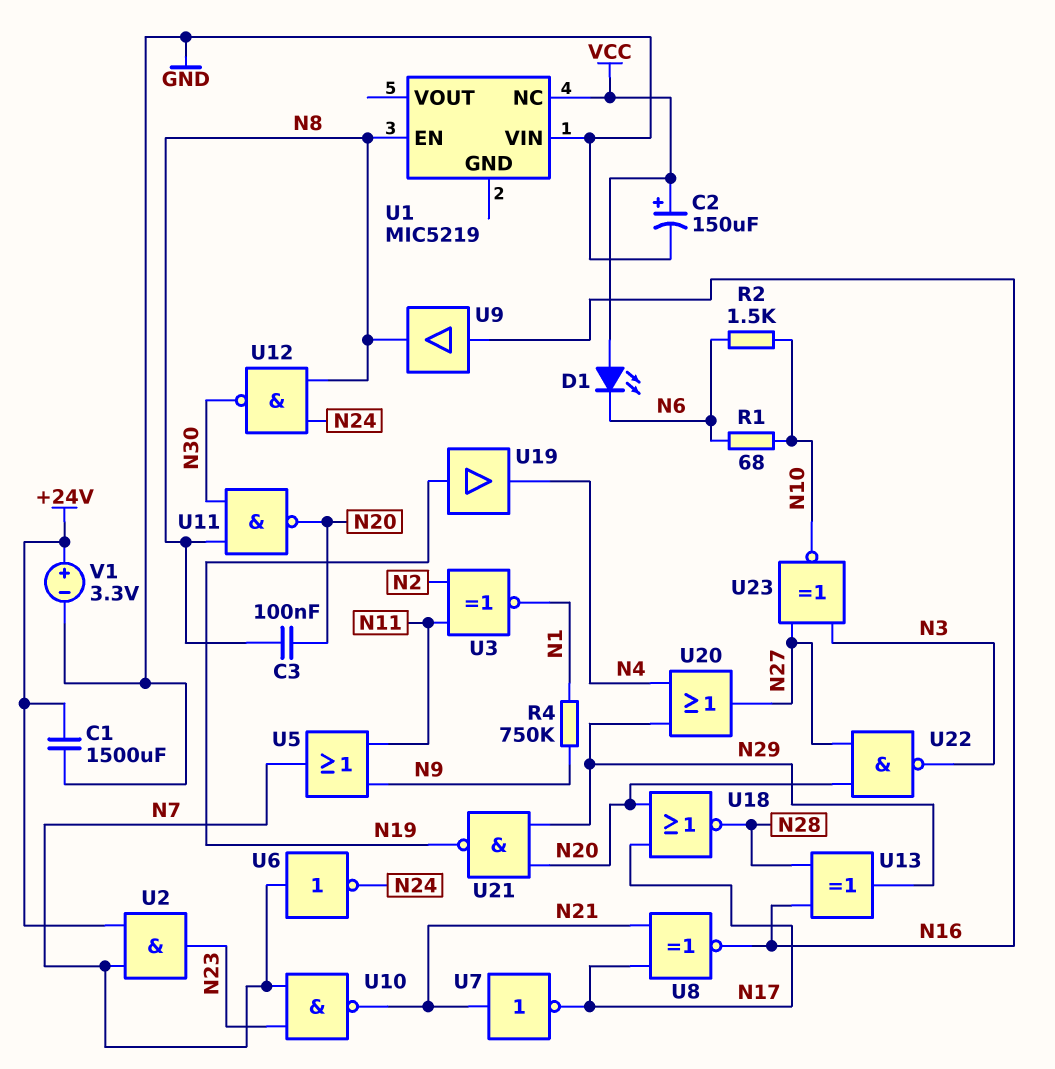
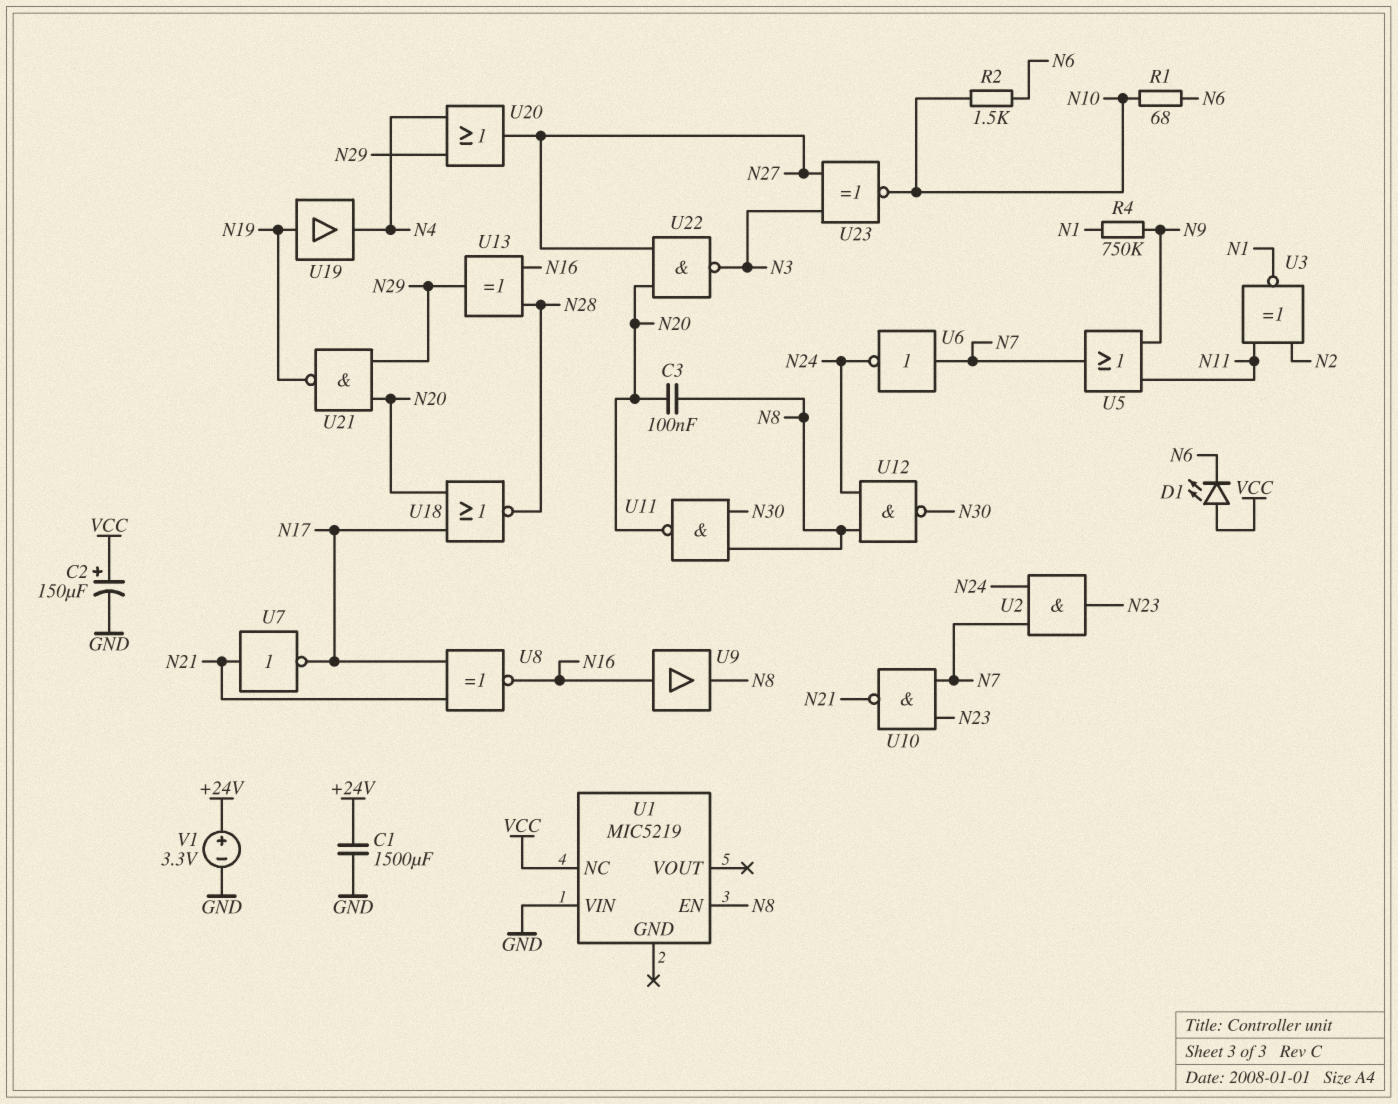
U2: AND (in +24V, in N7, out N23) -> AND (in N7, in N24, out N23)

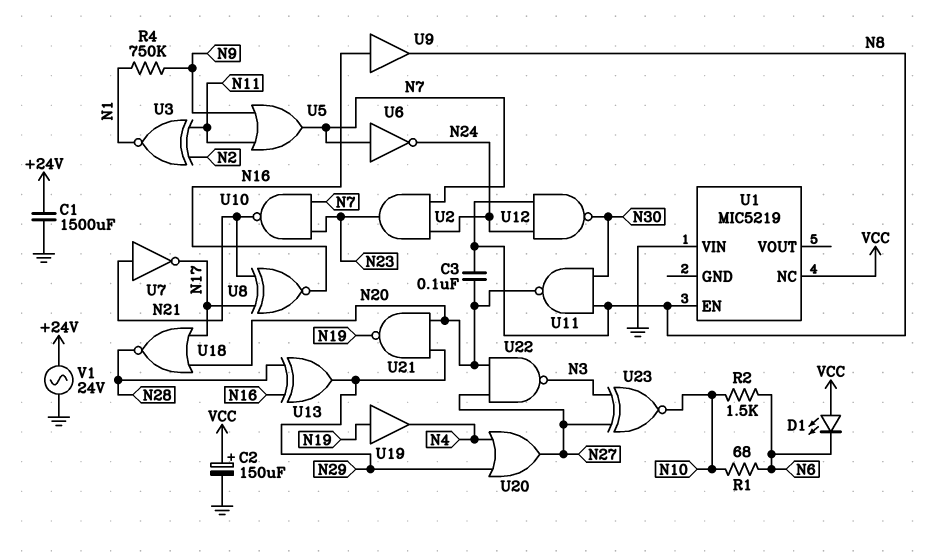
V1: 3.3V (plus +24V, minus GND) -> AC 24V (+24V, GND)

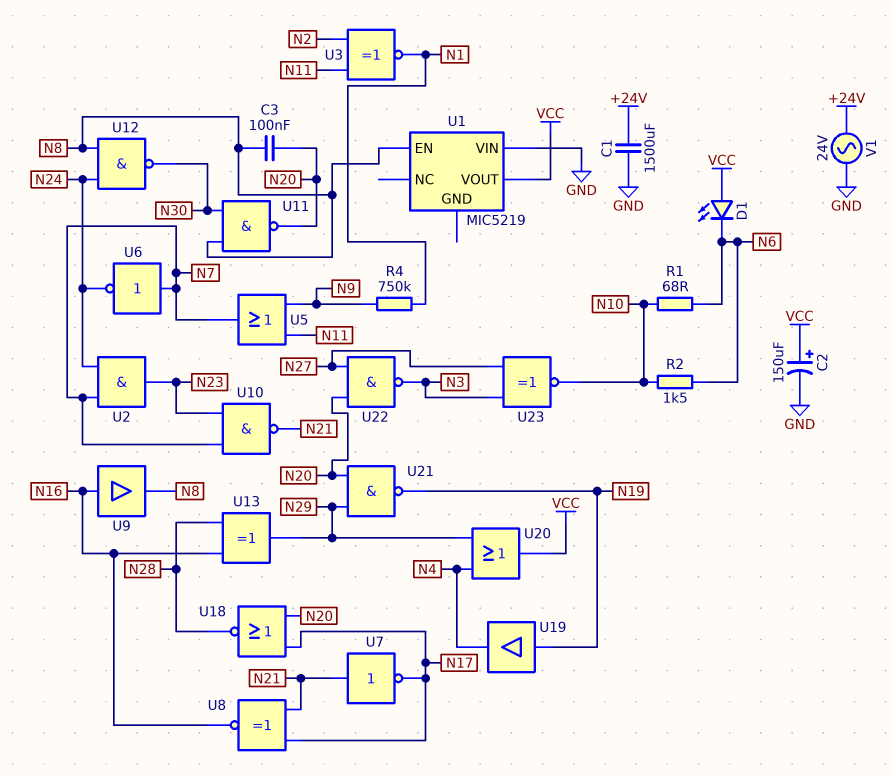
U1 pin NC: VCC -> none
U1 pin VOUT: none -> VCC
U20: OR (in N4, in N29, out N27) -> OR (in N4, in N29, out VCC)

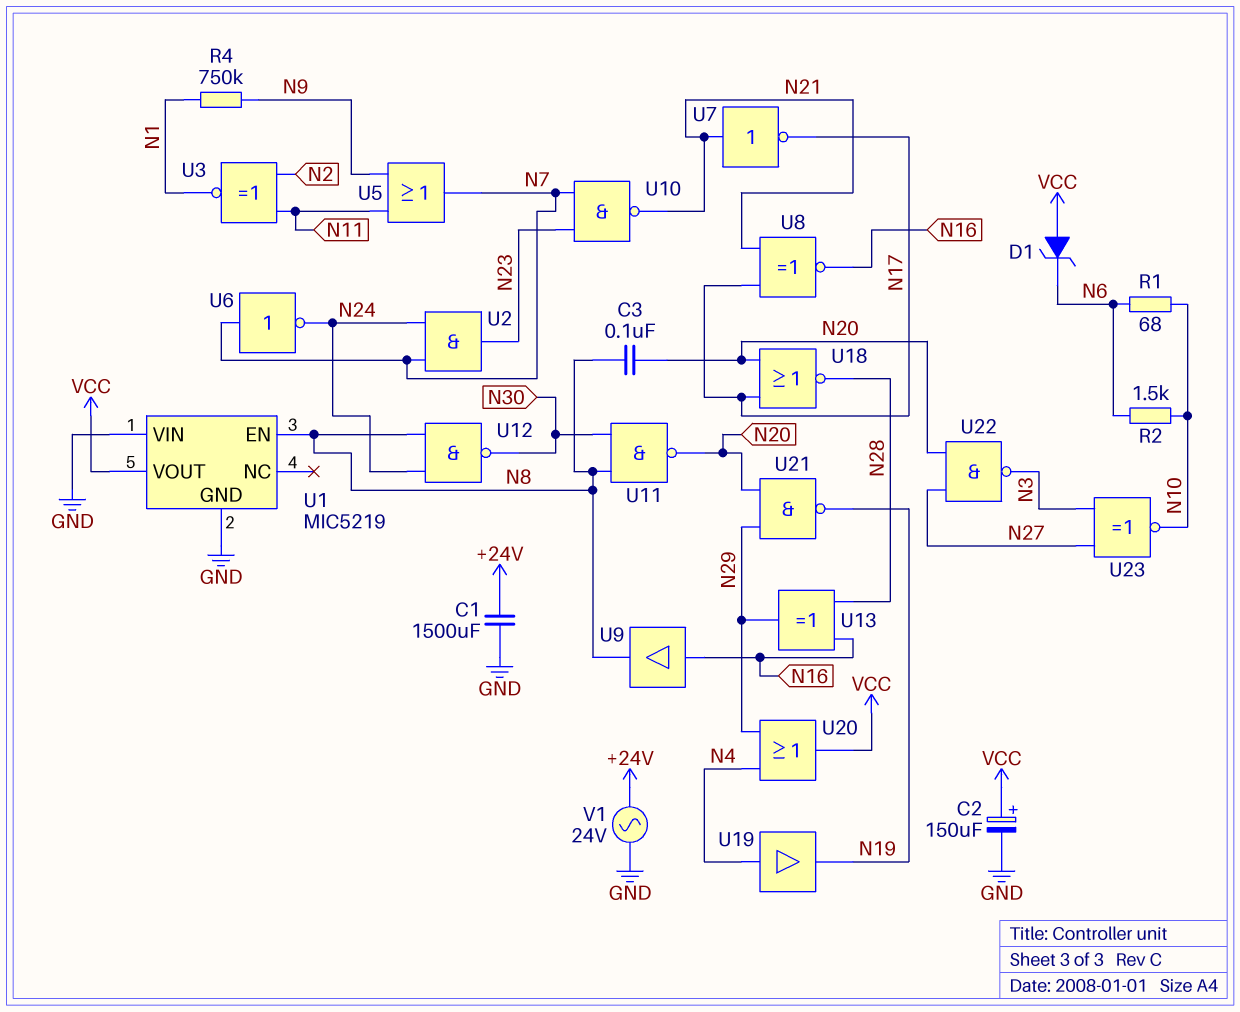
D1: LED (A VCC, K N6) -> zener (A VCC, K N6)
U1 pin GND: none -> GND
U19: buffer (in N19, out N4) -> buffer (in N4, out N19)

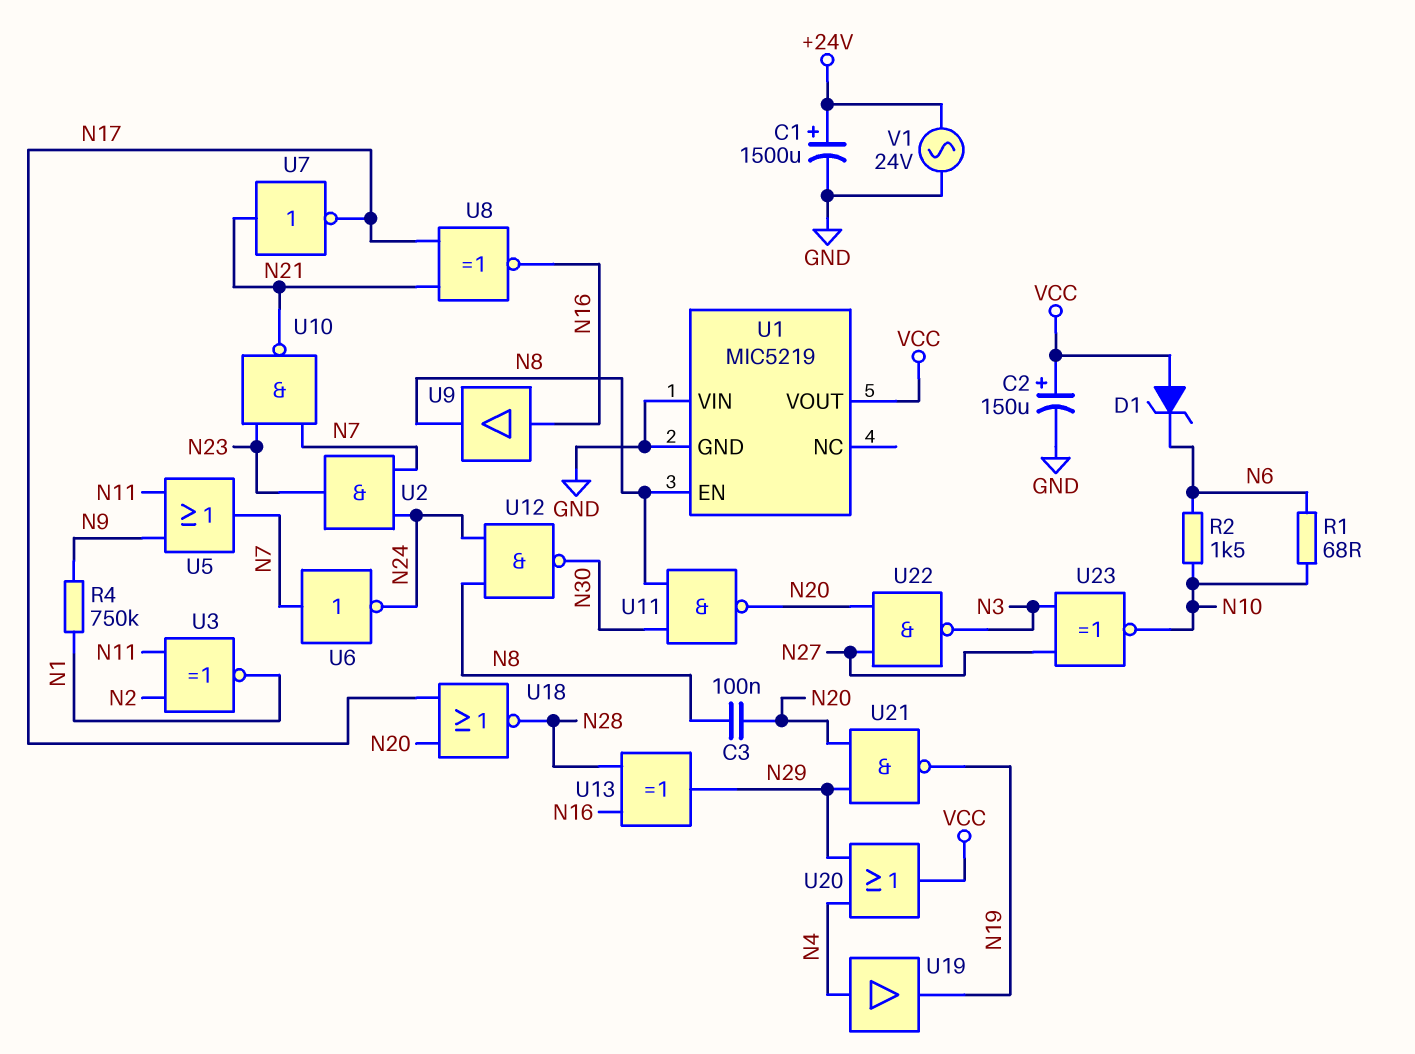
C1: 1500uF (+24V, GND) -> 1500uF (plus +24V, minus GND)

